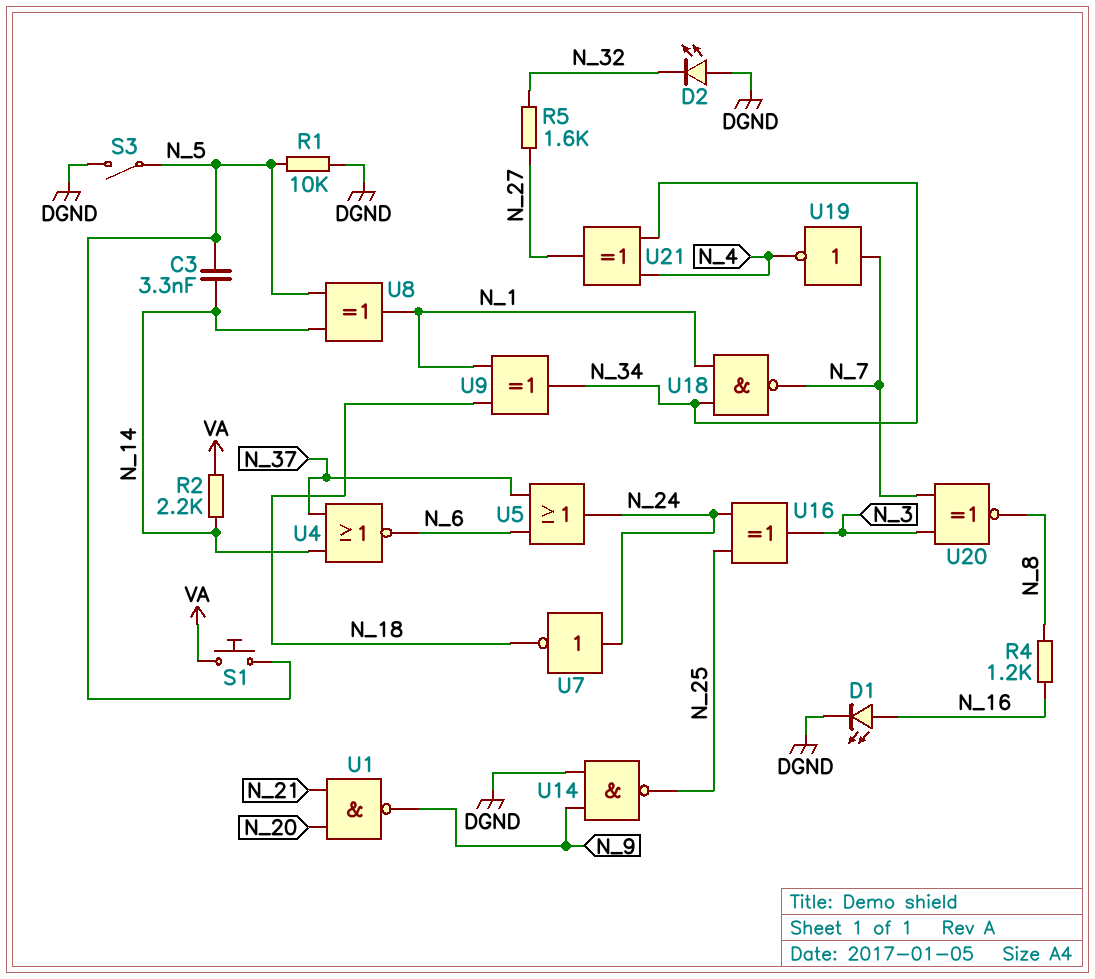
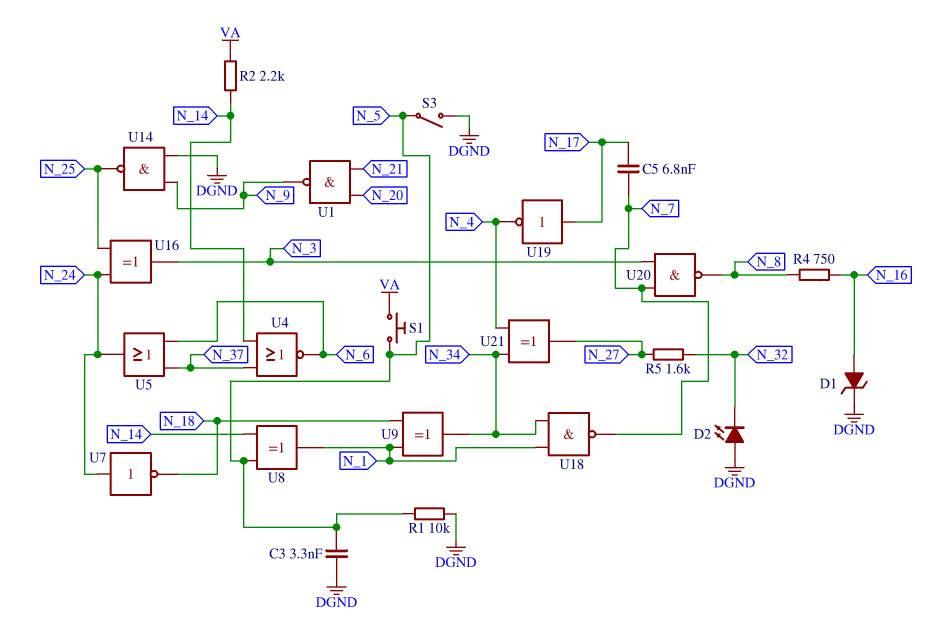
C3: 3.3nF (N_5, N_14) -> 3.3nF (DGND, N_5)
C5: none -> 6.8nF (N_7, N_17)
D1: LED (A N_16, K DGND) -> zener (A N_16, K DGND)
R4: 1.2k (N_8, N_16) -> 750 (N_8, N_16)
U19: NOT (in N_7, out N_4) -> NOT (in N_17, out N_4)
U20: XNOR (in N_3, in N_7, out N_8) -> NAND (in N_3, in N_7, out N_8)

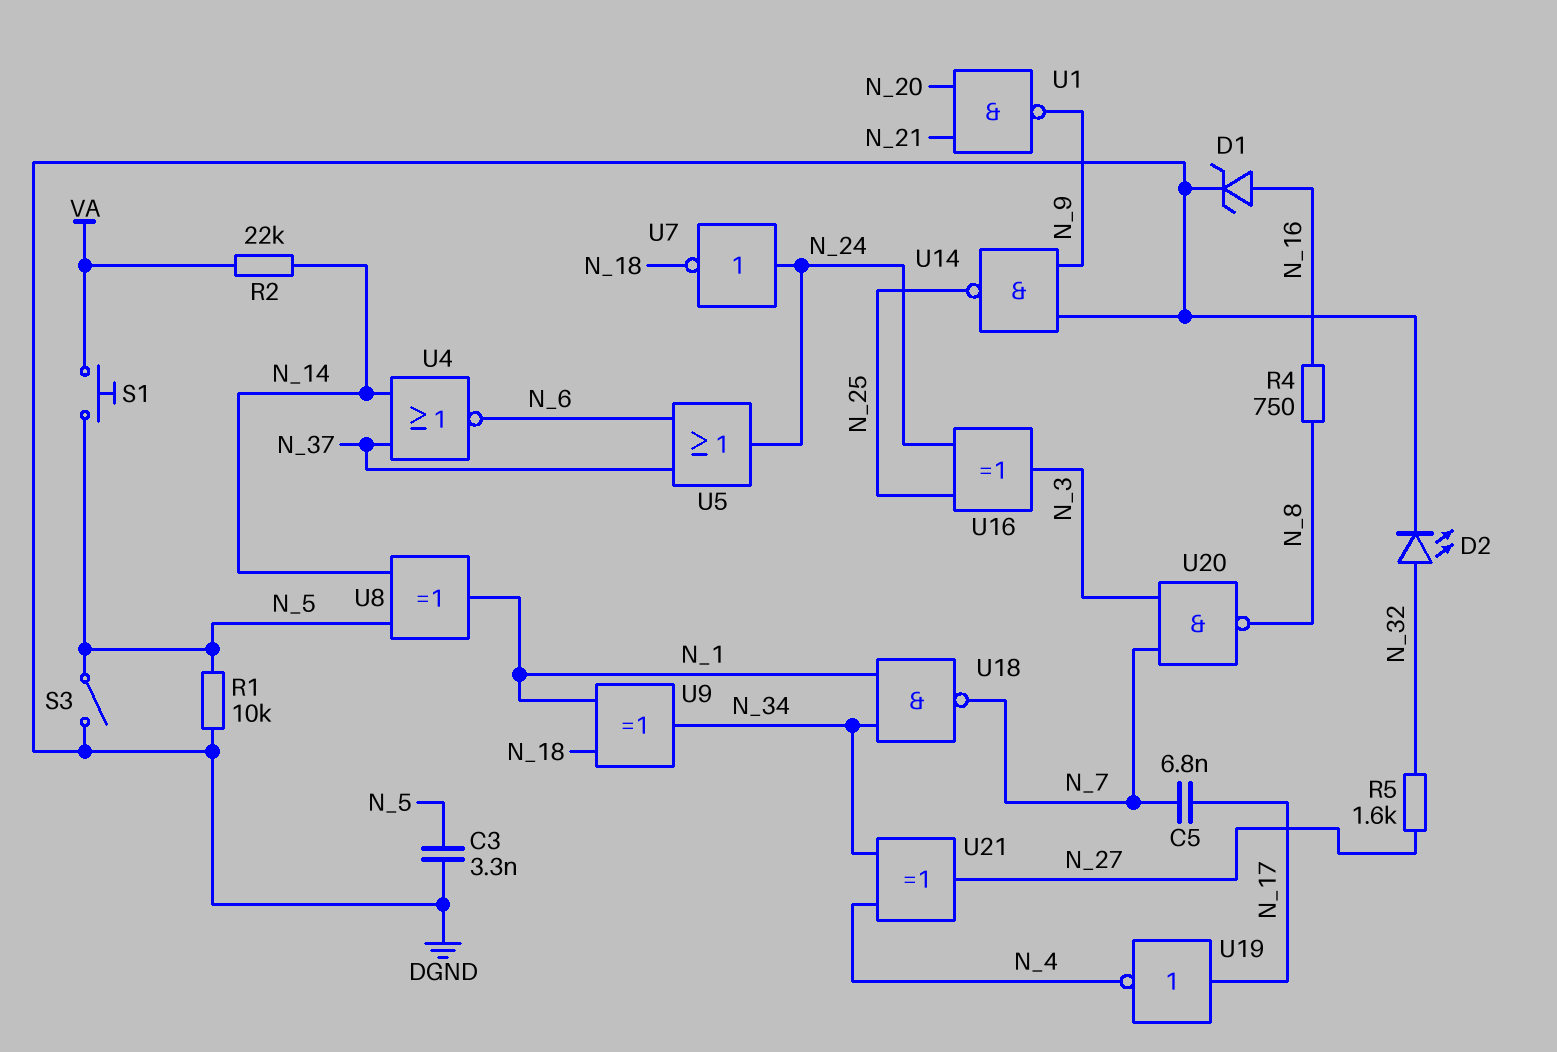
D2: LED (A DGND, K N_32) -> LED (A N_32, K DGND)
R2: 2.2k (N_14, VA) -> 22k (N_14, VA)

